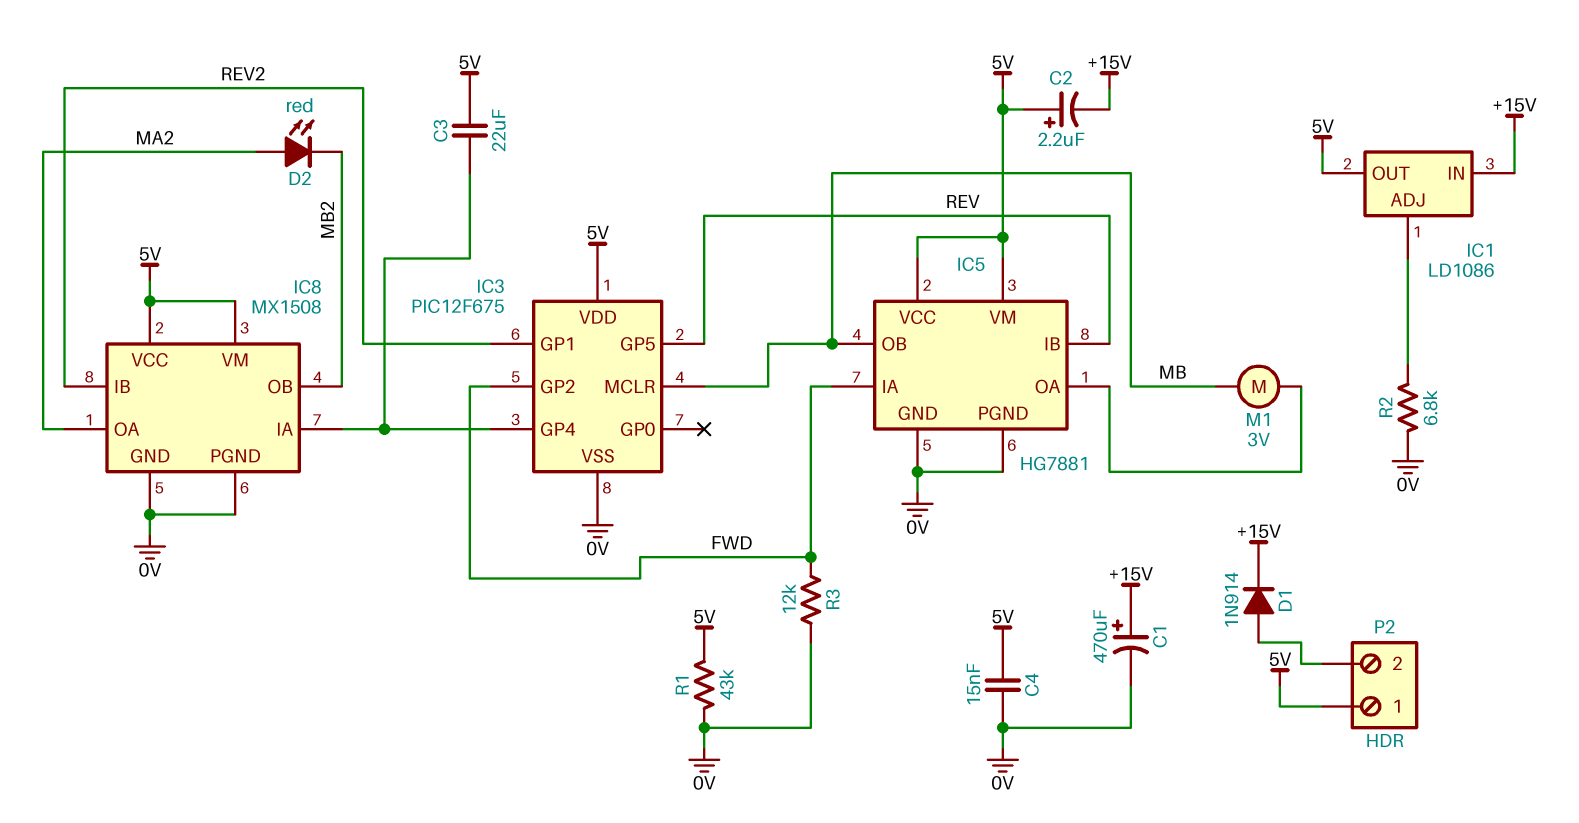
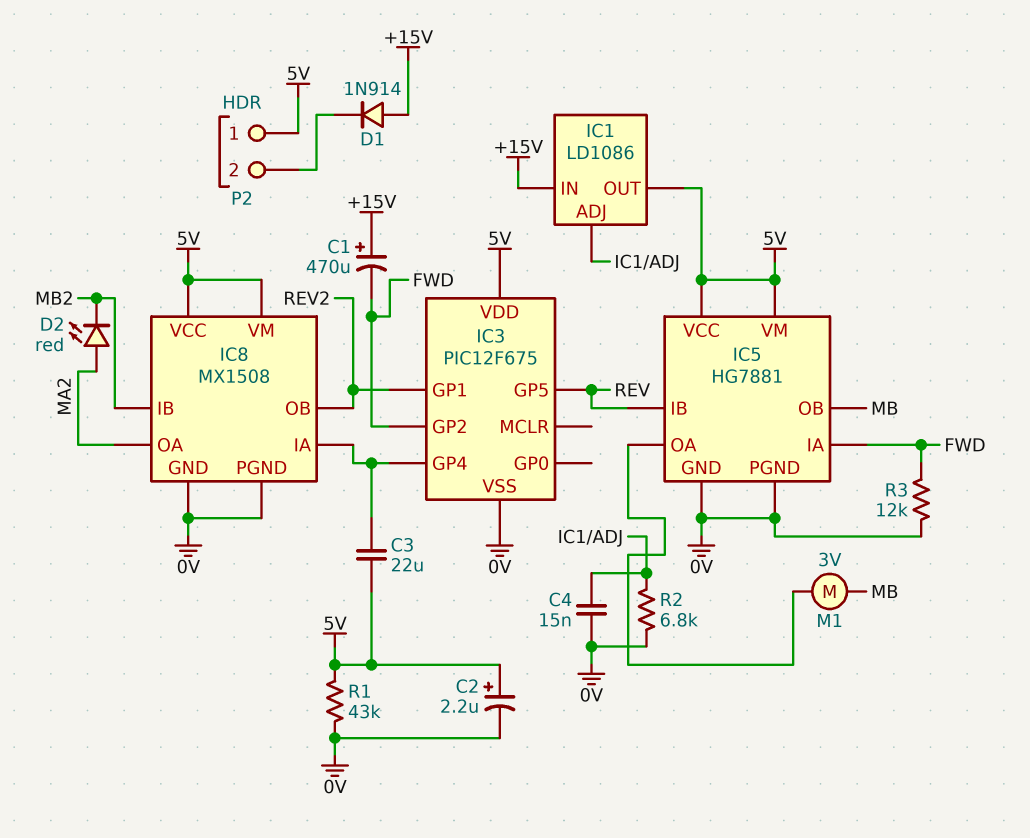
C1: 470uF (plus +15V, minus 0V) -> 470uF (plus +15V, minus FWD)
C2: 2.2uF (plus 5V, minus +15V) -> 2.2uF (plus 5V, minus 0V)
C4: 15nF (0V, 5V) -> 15nF (0V, IC1/ADJ)
D1: diode 1N914 (A P2/2, K +15V) -> diode 1N914 (A +15V, K P2/2)
IC3 pin MCLR: MB -> none
IC8 pin IB: REV2 -> MB2
IC8 pin OB: MB2 -> REV2

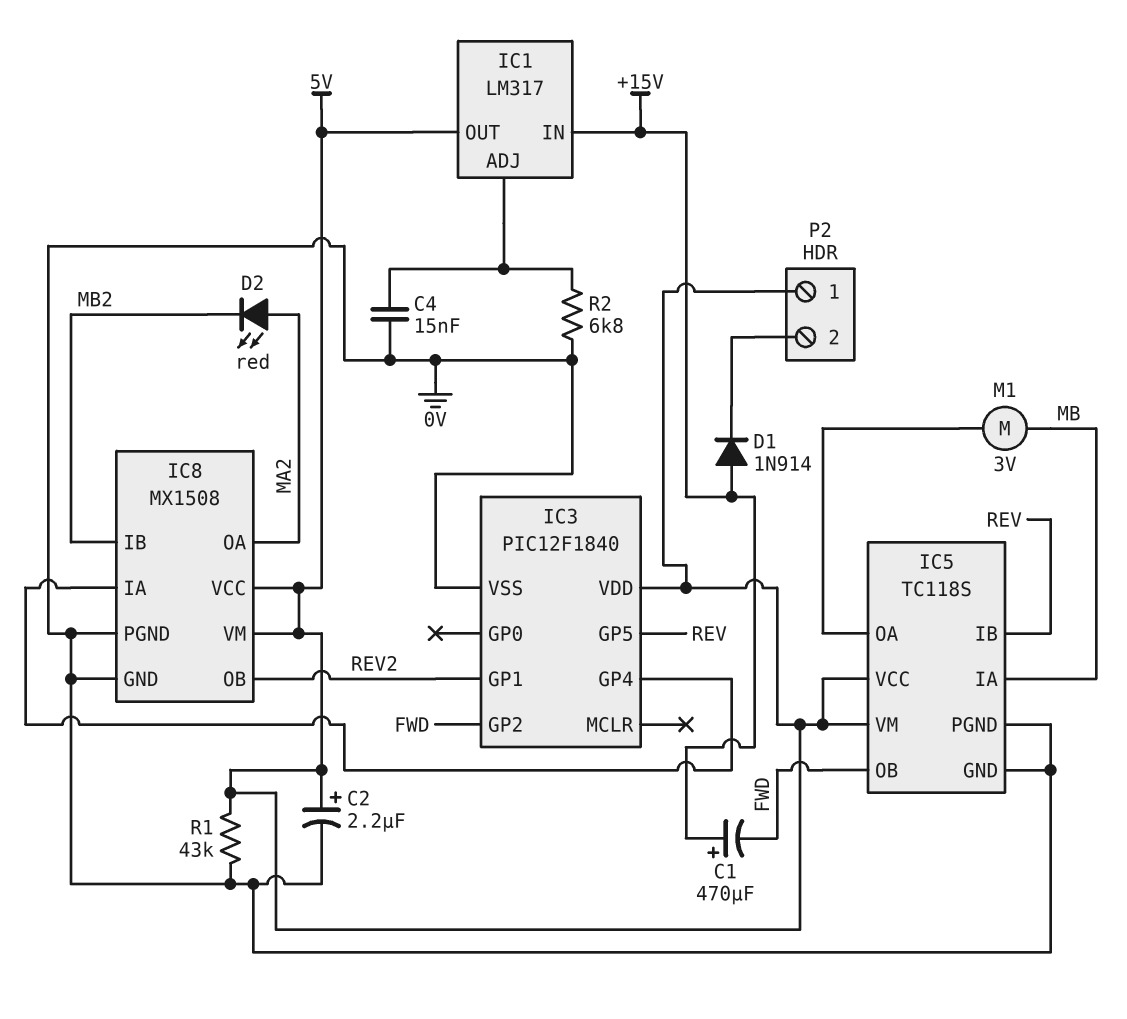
C3: 22uF (5V, IC3/GP4) -> none
IC1: LD1086 -> LM317
IC3: PIC12F675 -> PIC12F1840
IC5: HG7881 -> TC118S
IC5 pin IA: FWD -> MB
IC5 pin OB: MB -> FWD
R3: 12k (0V, FWD) -> none

